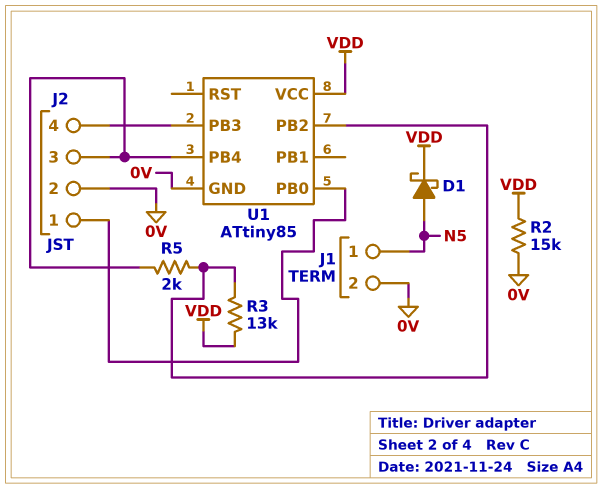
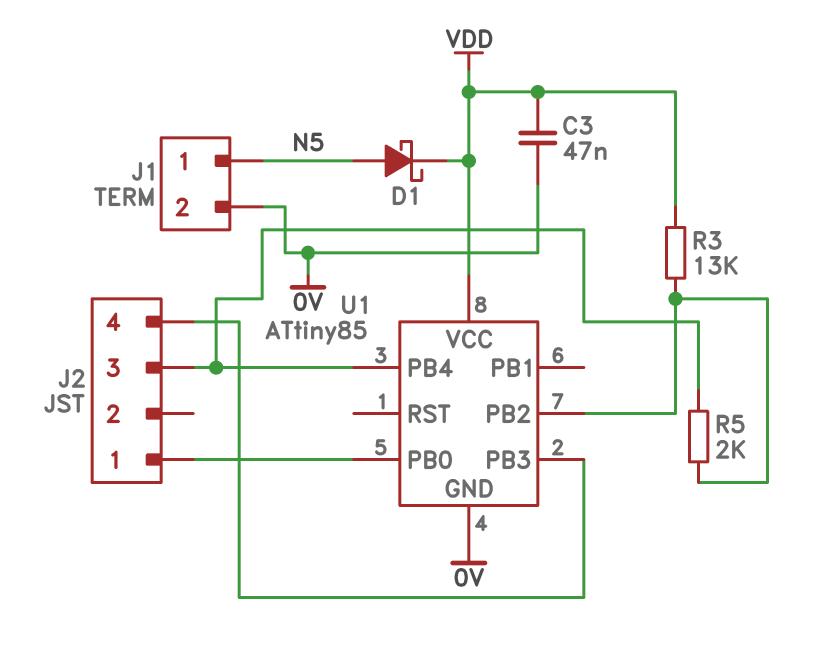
C3: none -> 47nF (0V, VDD)
J2 pin 2: 0V -> none
R2: 15k (0V, VDD) -> none

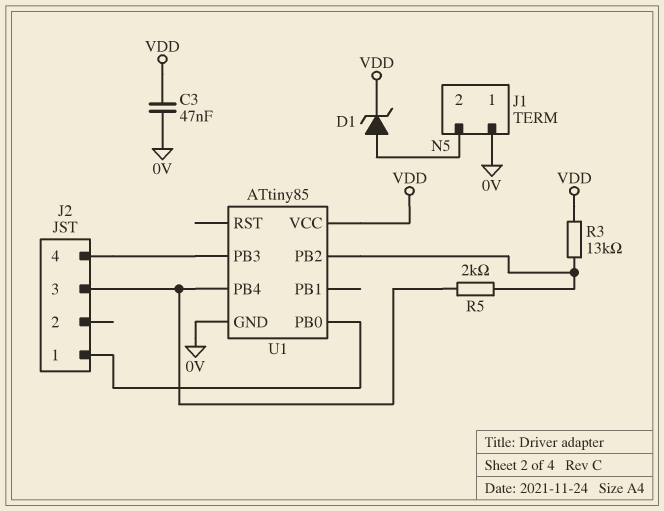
D1: schottky (A N5, K VDD) -> zener (A N5, K VDD)
J1 pin 1: N5 -> 0V
J1 pin 2: 0V -> N5

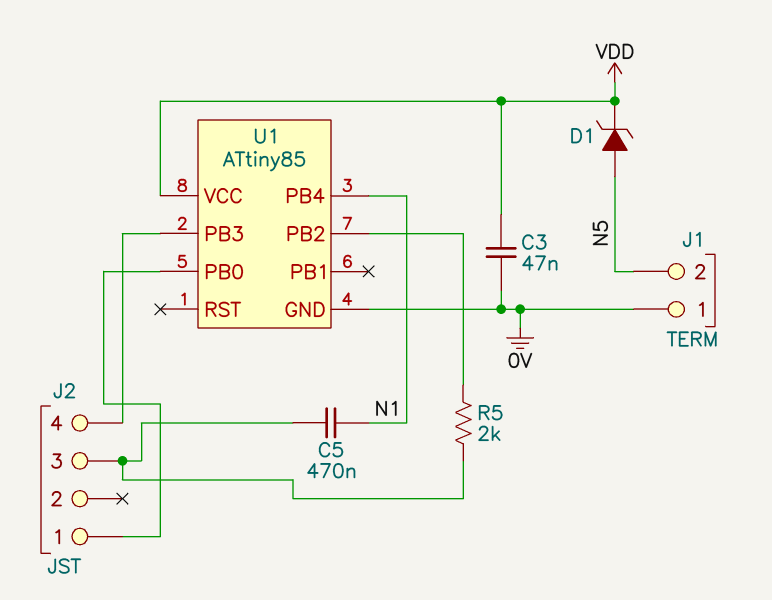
C5: none -> 470nF (J2/3, N1)
R3: 13k (U1/PB2, VDD) -> none
U1 pin PB4: J2/3 -> N1

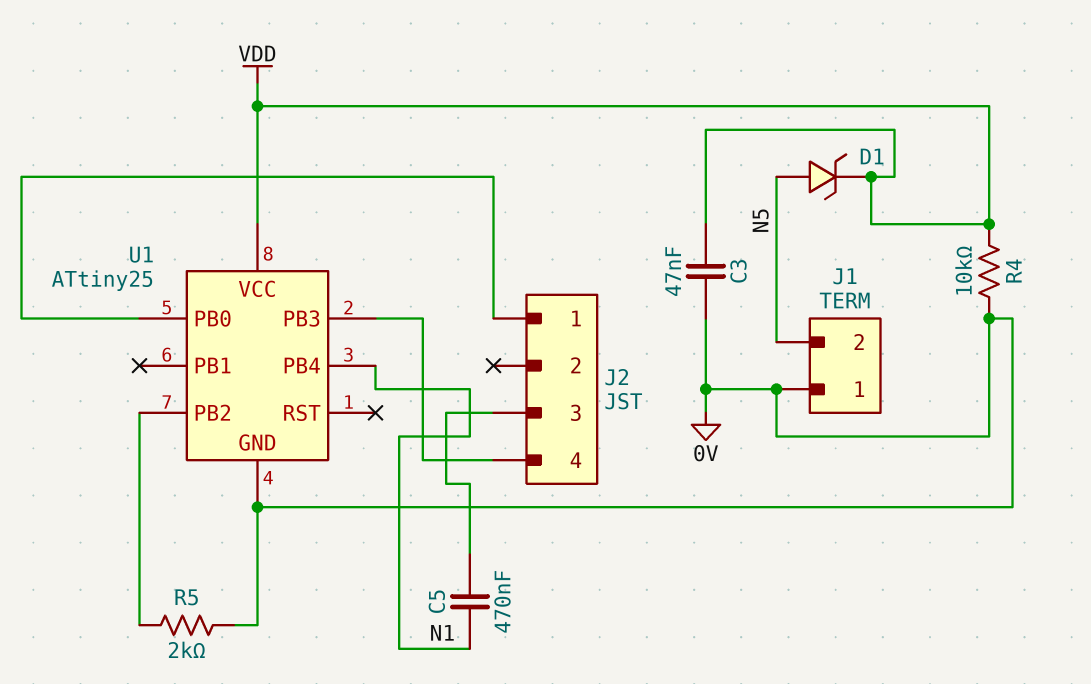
R4: none -> 10k (0V, VDD)
R5: 2k (J2/3, U1/PB2) -> 2k (0V, U1/PB2)
U1: ATtiny85 -> ATtiny25

